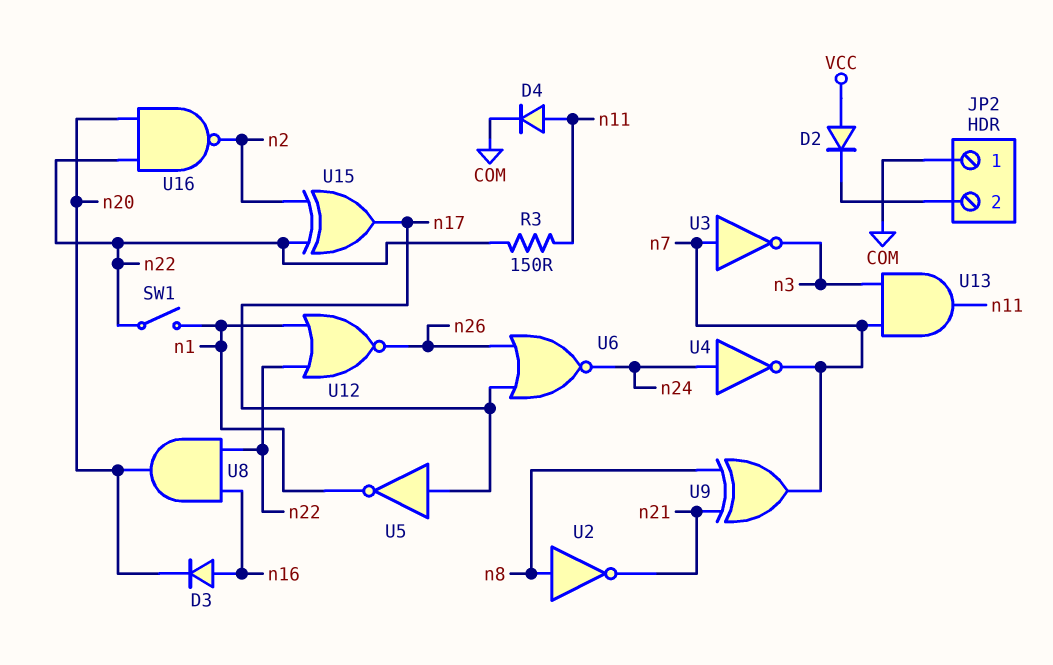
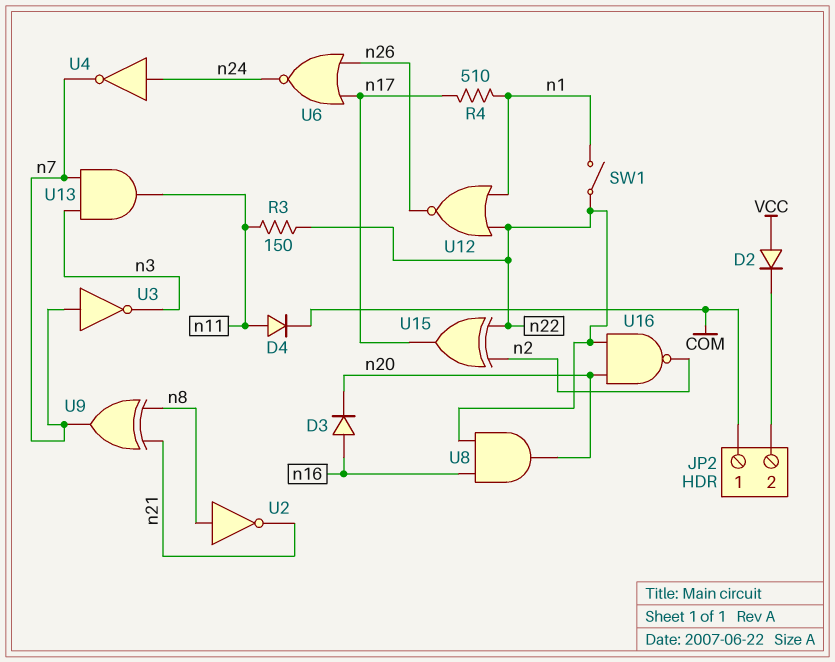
R4: none -> 510 (n1, n17)
U5: NOT (in n17, out n1) -> none

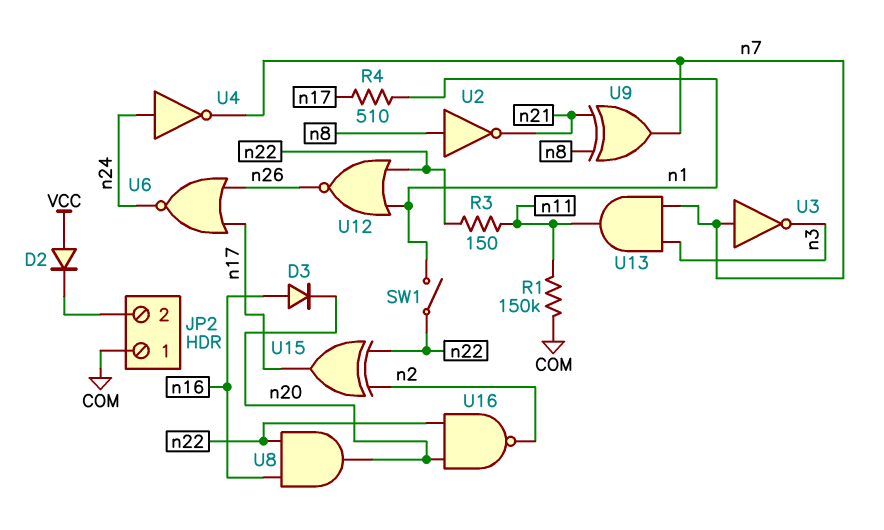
D4: diode (A n11, K COM) -> none
R1: none -> 150k (COM, n11)

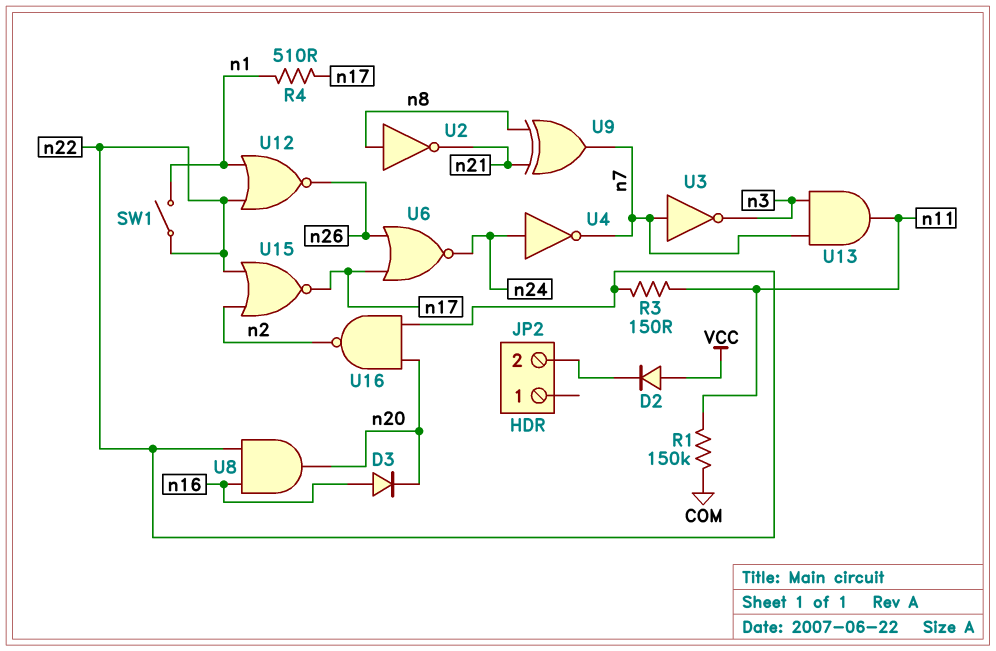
JP2 pin 1: COM -> none
U15: XOR (in n2, in n22, out n17) -> NOR (in n2, in n22, out n17)

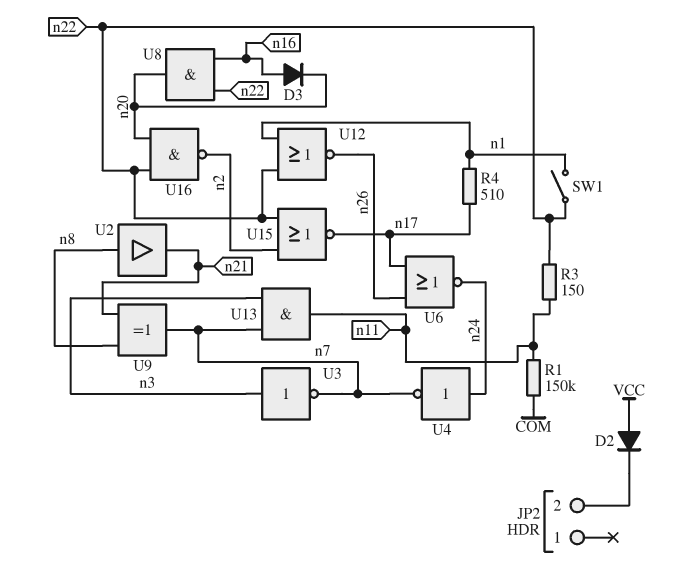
U2: NOT (in n8, out n21) -> buffer (in n8, out n21)
U3: NOT (in n7, out n3) -> NOT (in n3, out n7)

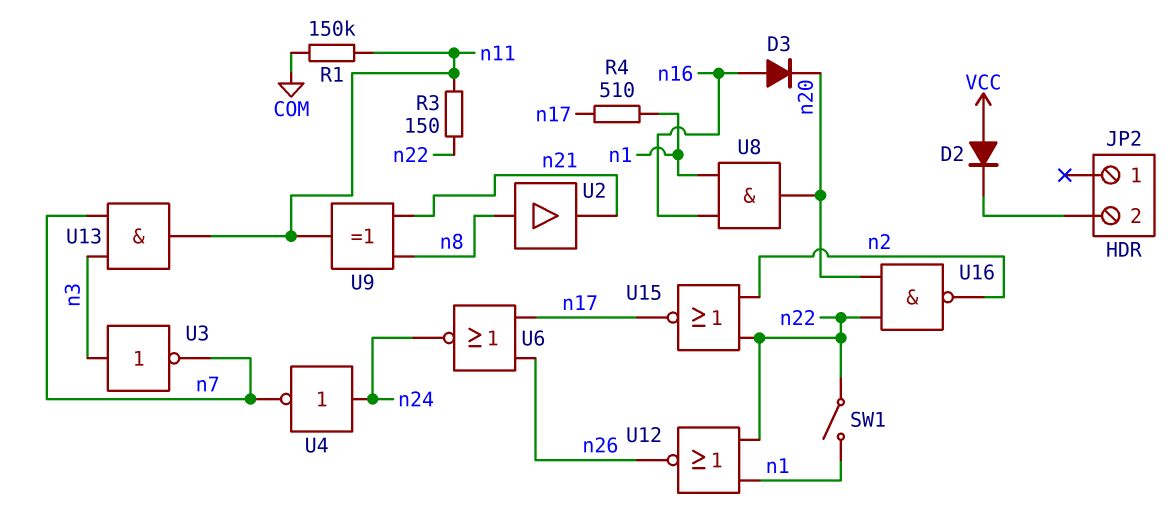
U8: AND (in n16, in n22, out n20) -> AND (in n1, in n16, out n20)
U9: XOR (in n8, in n21, out n7) -> XOR (in n8, in n21, out n11)

